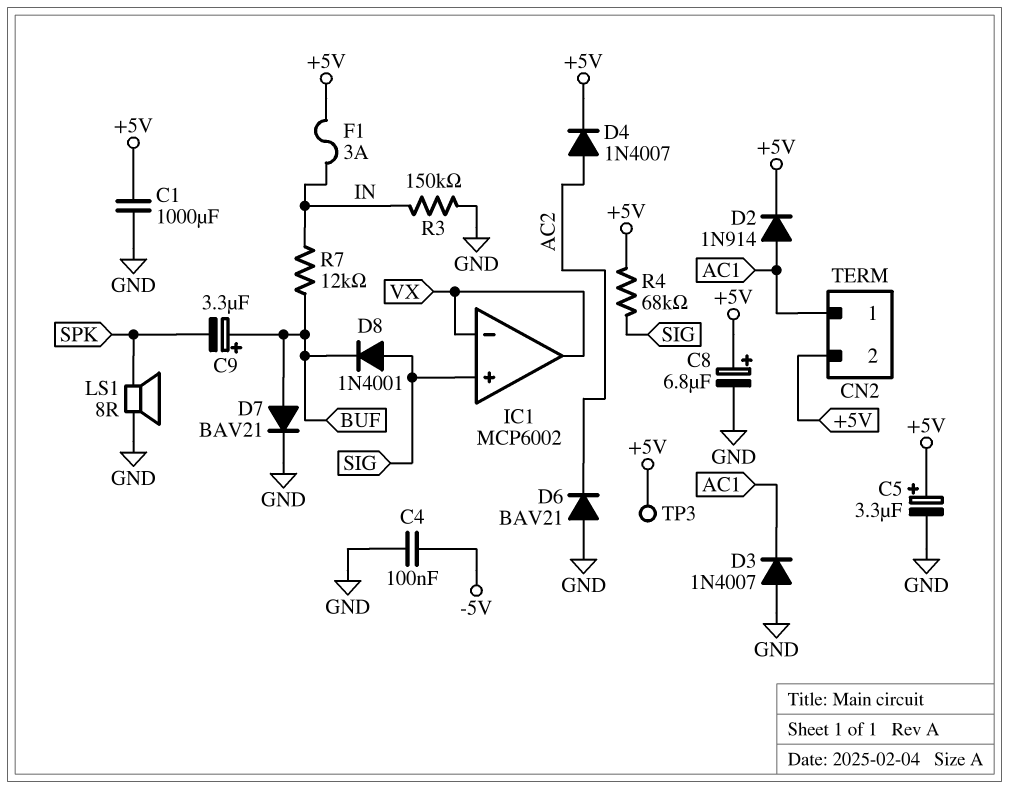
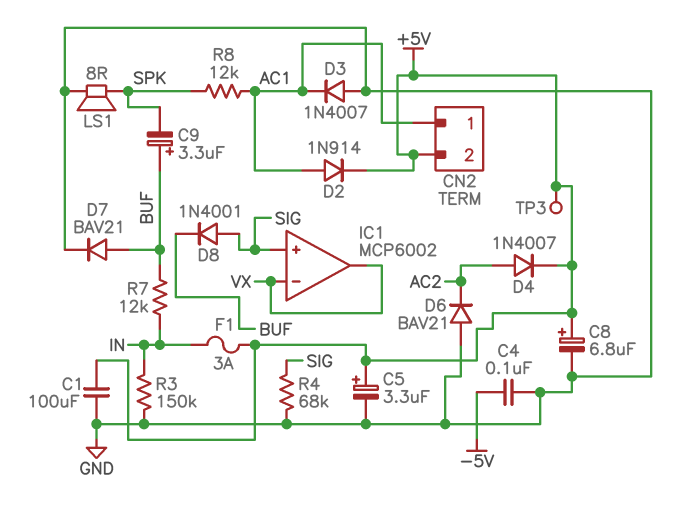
C1: 1000uF (+5V, GND) -> 100uF (+5V, GND)
R4: 68k (+5V, SIG) -> 68k (GND, SIG)
R8: none -> 12k (AC1, SPK)

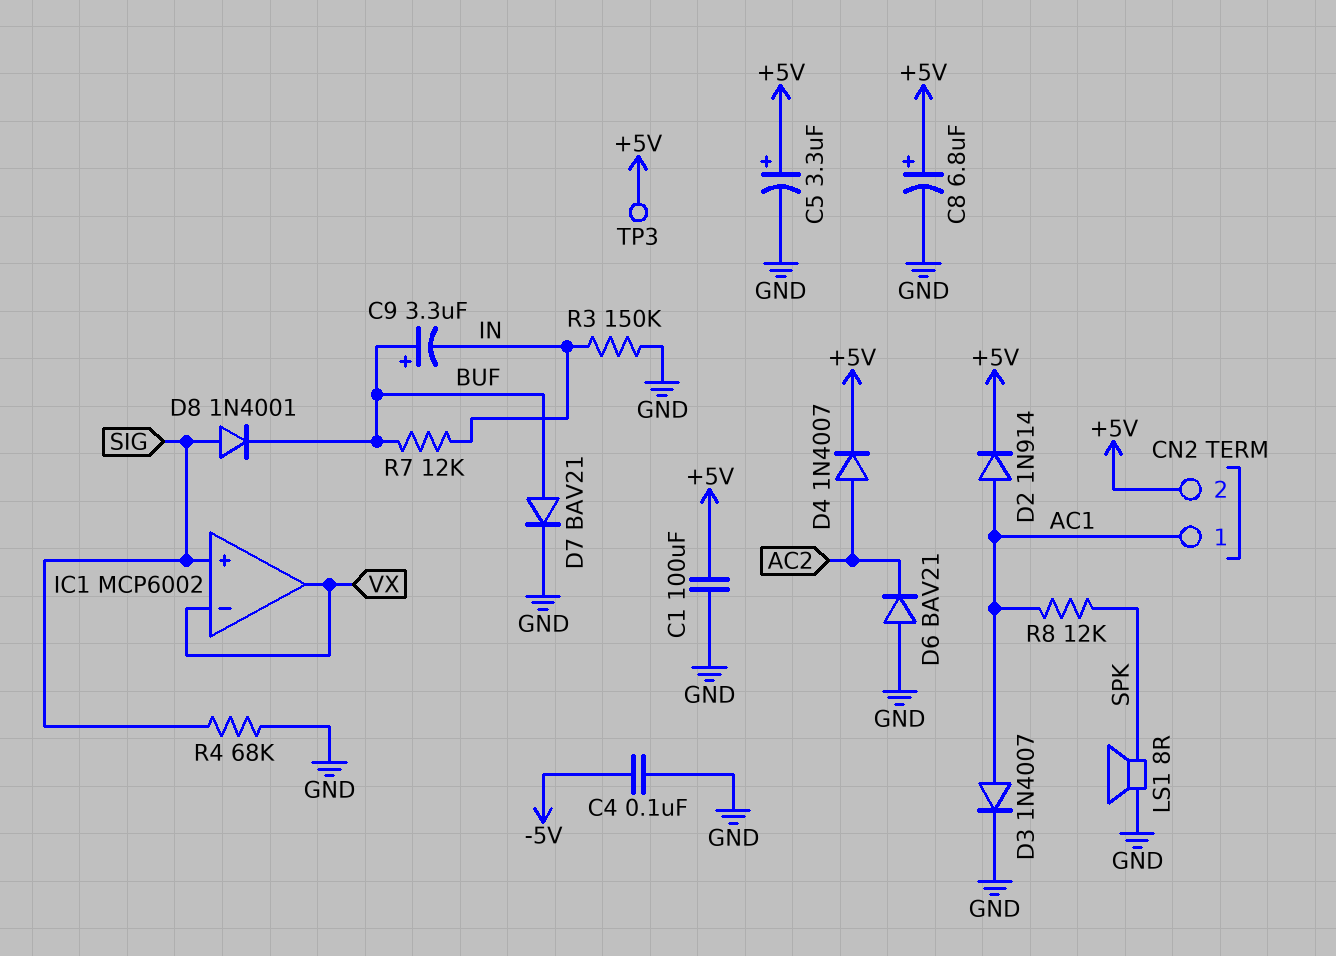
C9: 3.3uF (plus BUF, minus SPK) -> 3.3uF (plus BUF, minus IN)
D3: diode 1N4007 (A GND, K AC1) -> diode 1N4007 (A AC1, K GND)
F1: 3A (+5V, IN) -> none

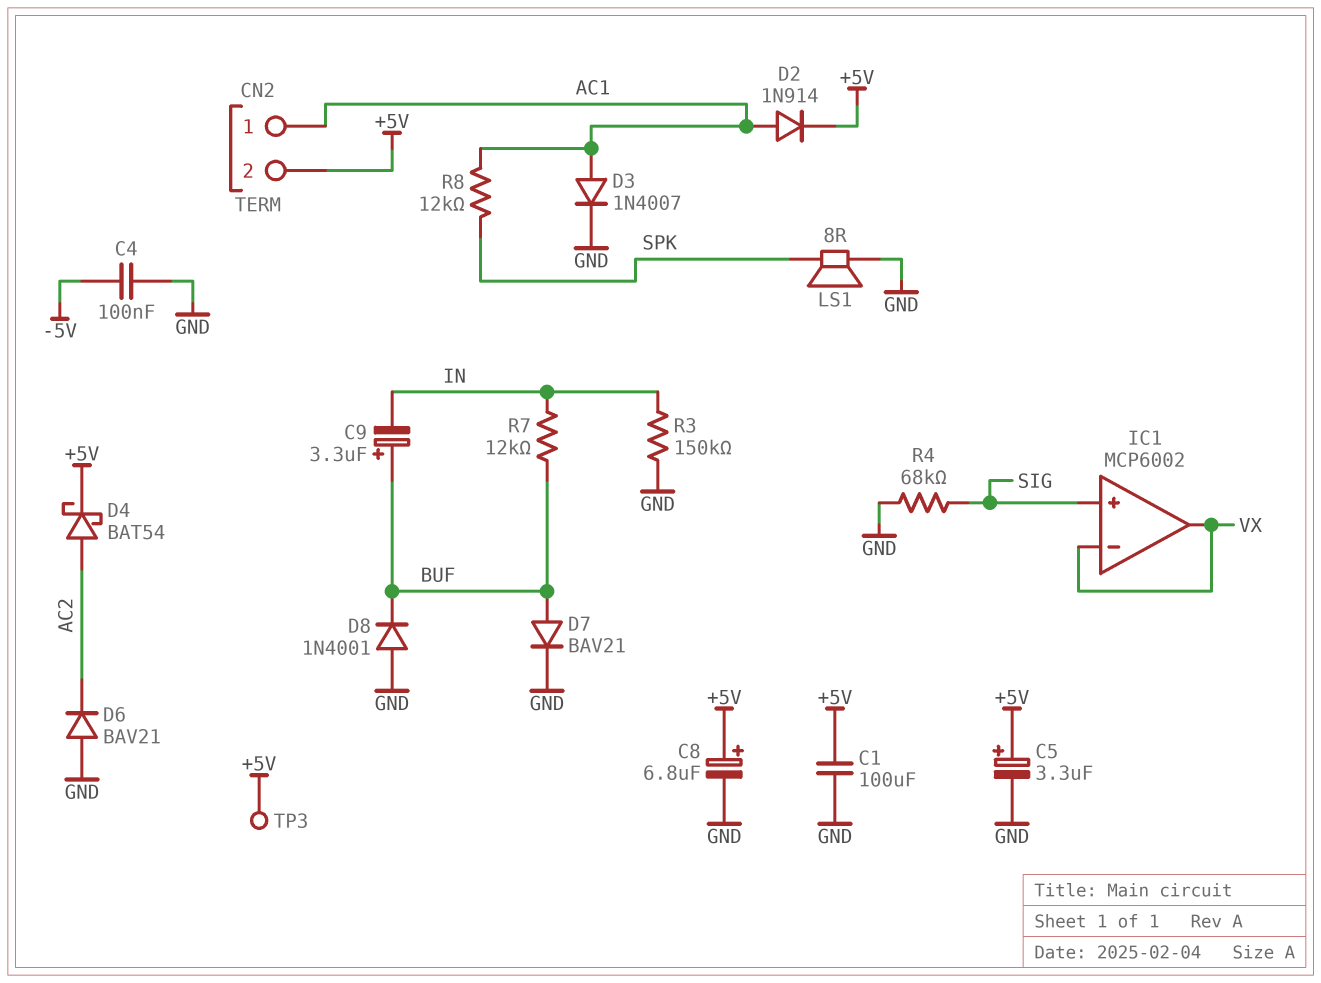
D4: diode 1N4007 (A AC2, K +5V) -> schottky BAT54 (A AC2, K +5V)
D8: diode 1N4001 (A SIG, K BUF) -> diode 1N4001 (A GND, K BUF)

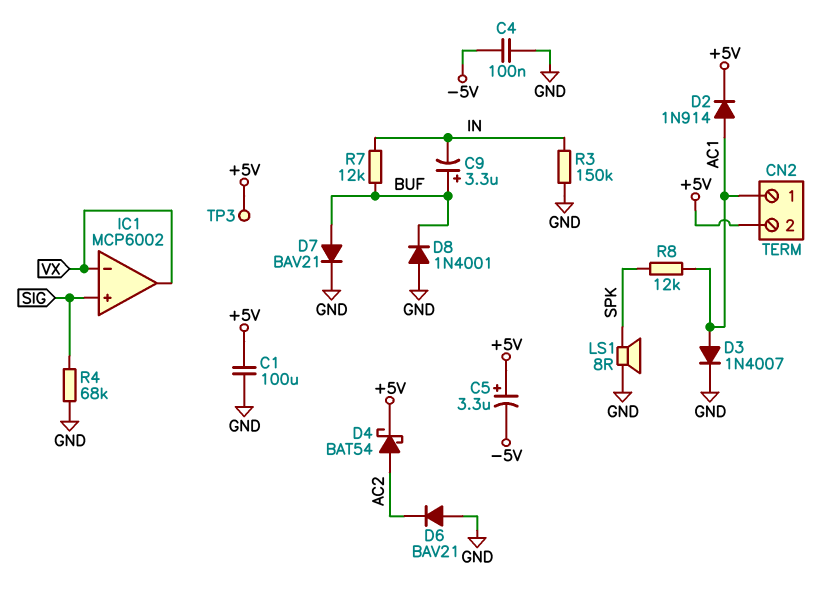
C5: 3.3uF (plus +5V, minus GND) -> 3.3uF (plus +5V, minus -5V)
C8: 6.8uF (plus +5V, minus GND) -> none

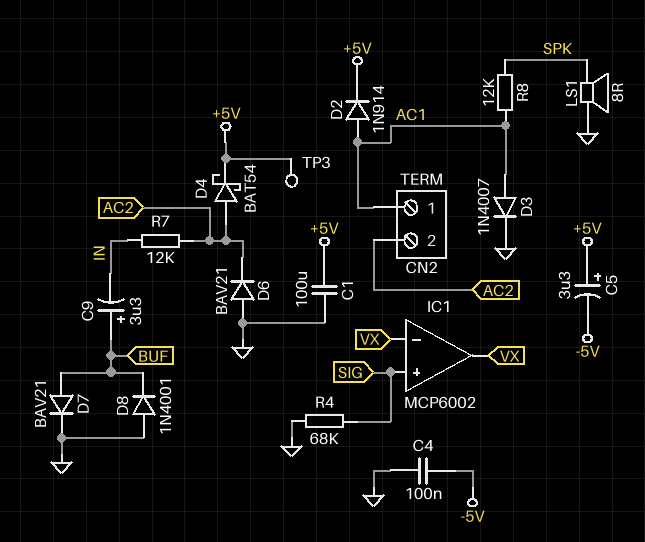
CN2 pin 2: +5V -> AC2
R3: 150k (GND, IN) -> none
R7: 12k (BUF, IN) -> 12k (AC2, IN)

